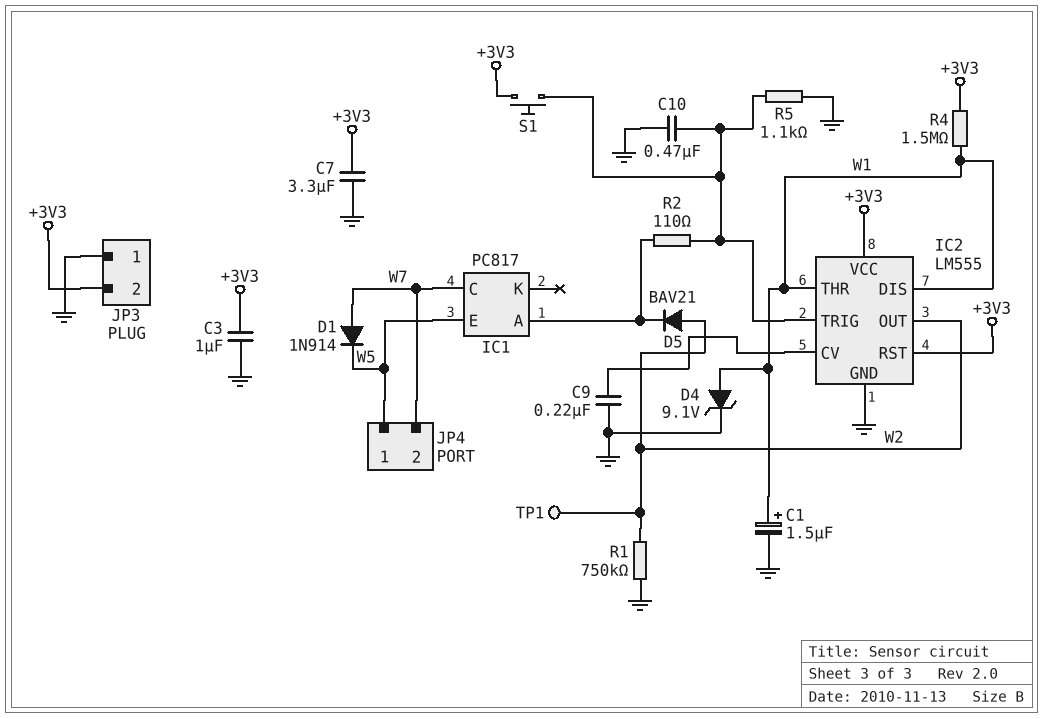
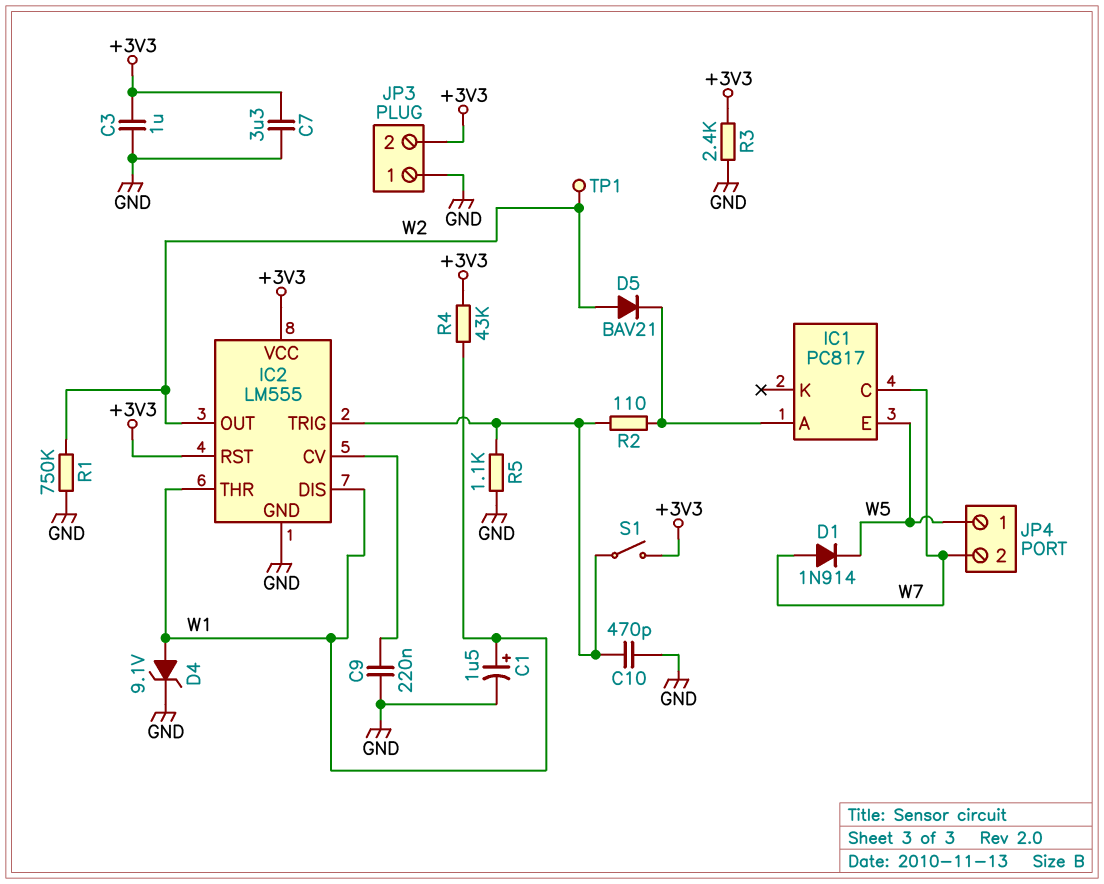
C10: 470nF (GND, IC2/TRIG) -> 470pF (GND, IC2/TRIG)
R3: none -> 2.4k (+3V3, GND)
R4: 1.5M (+3V3, W1) -> 43k (+3V3, W1)
S1: button (+3V3, IC2/TRIG) -> switch (+3V3, IC2/TRIG)

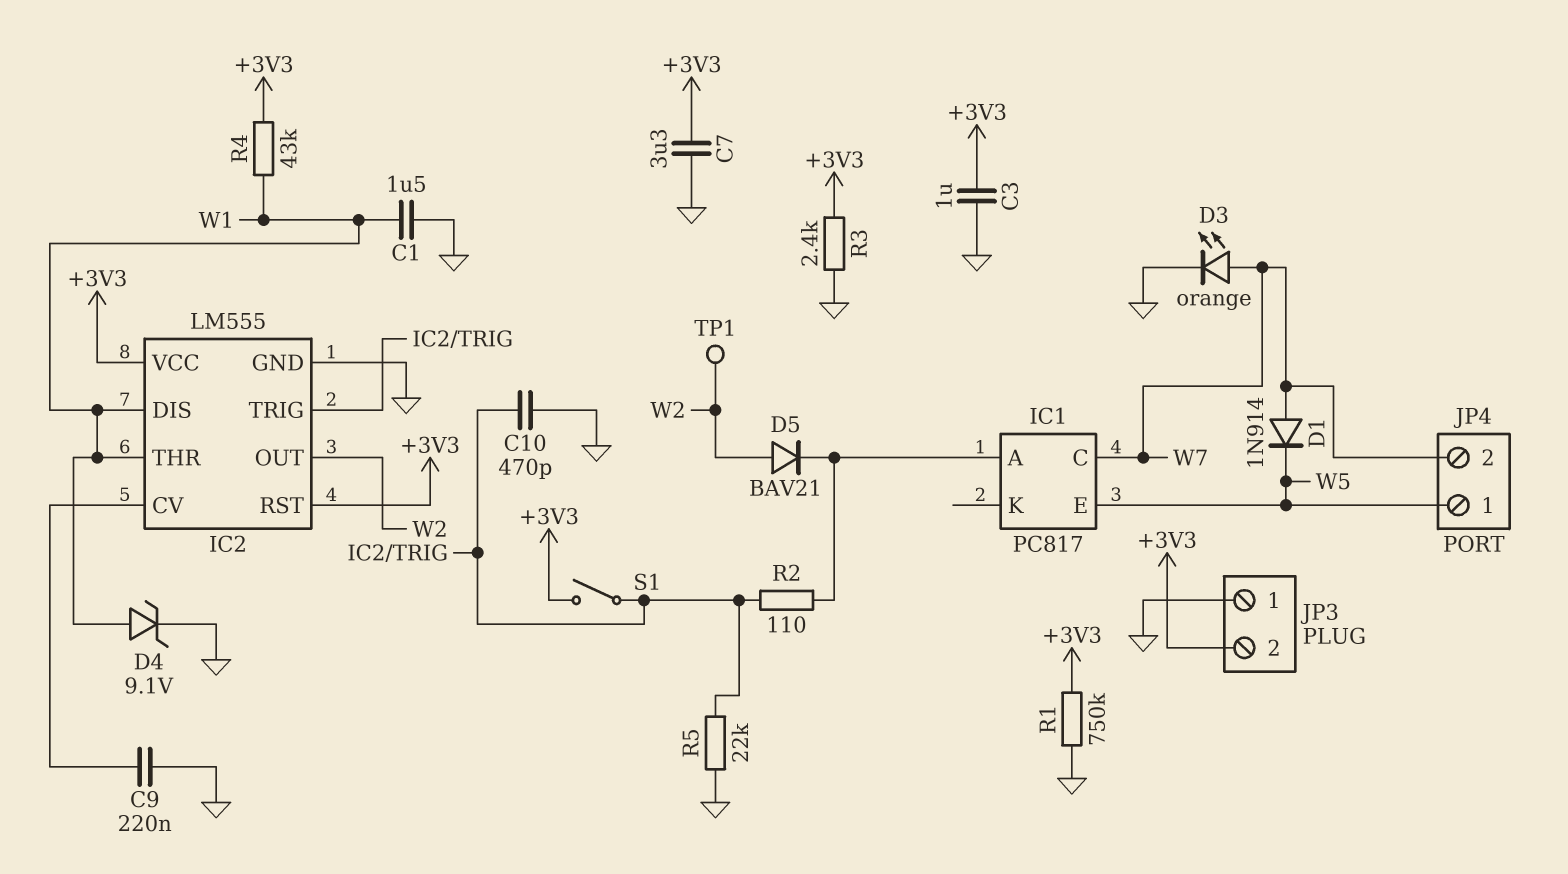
C1: 1.5uF (plus W1, minus GND) -> 1.5uF (GND, W1)
D3: none -> LED orange (A W7, K GND)
R1: 750k (GND, W2) -> 750k (+3V3, GND)
R5: 1.1k (GND, IC2/TRIG) -> 22k (GND, IC2/TRIG)

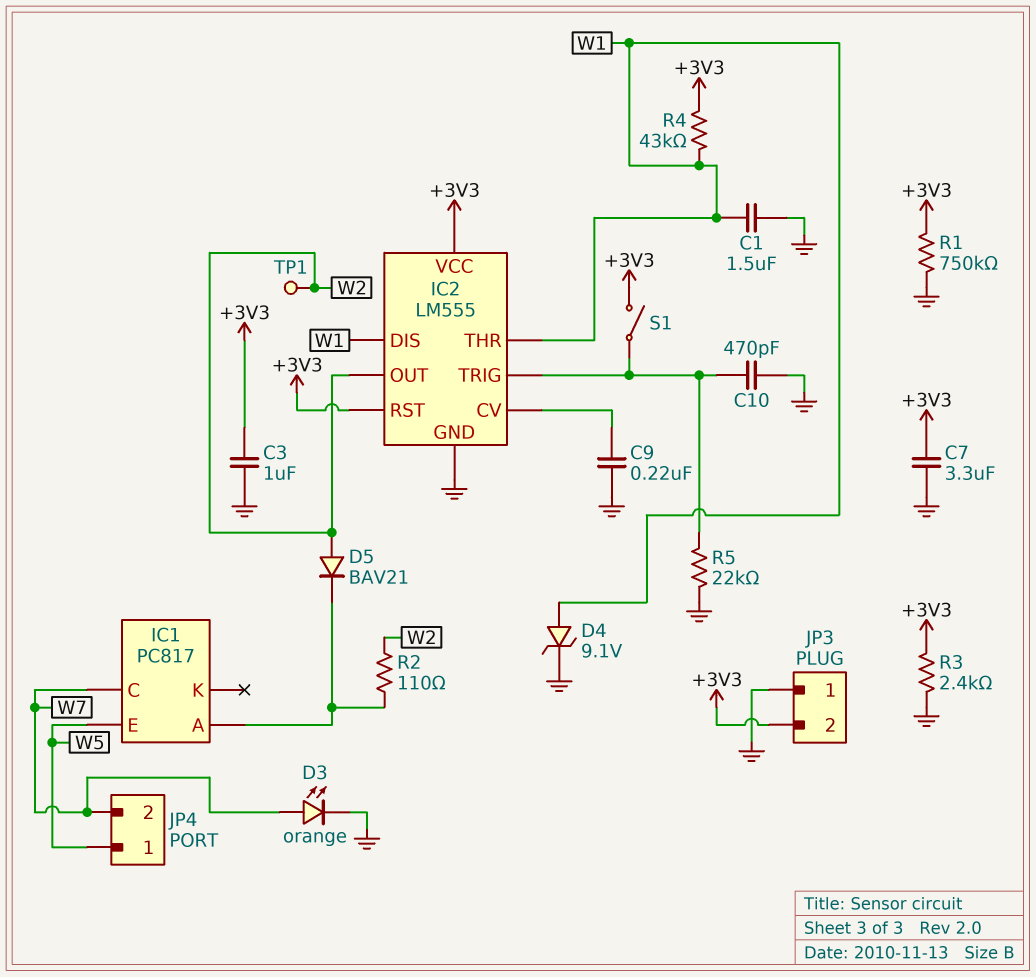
D1: diode 1N914 (A W7, K W5) -> none
R2: 110 (IC1/A, IC2/TRIG) -> 110 (IC1/A, W2)

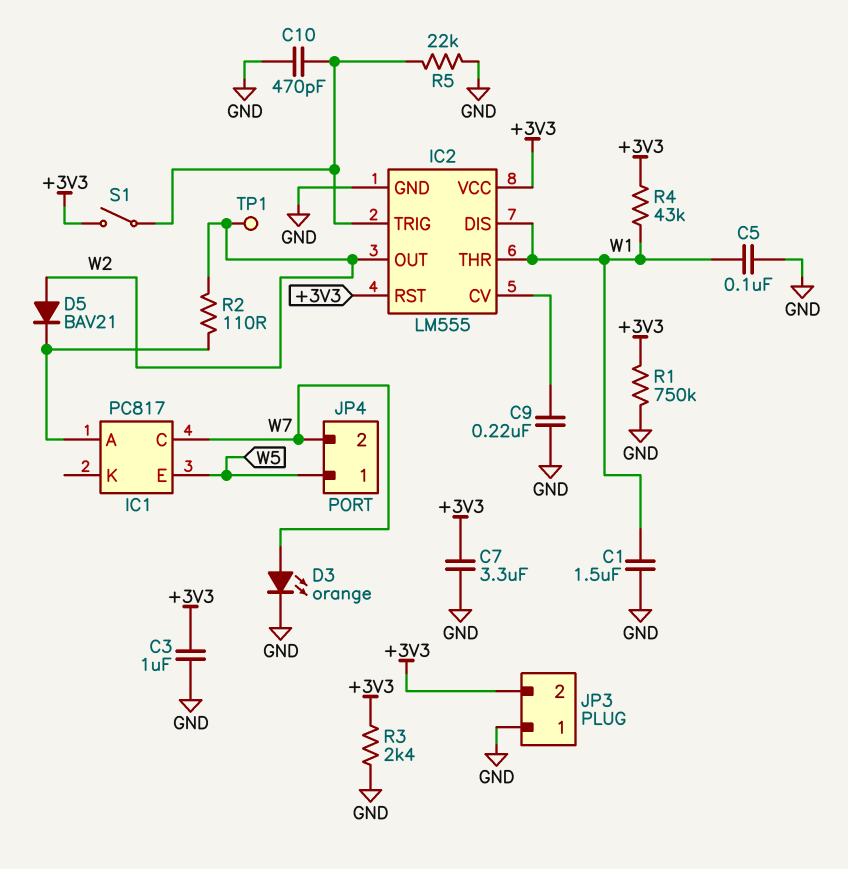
C5: none -> 100nF (GND, W1)
D4: zener 9.1V (A W1, K GND) -> none

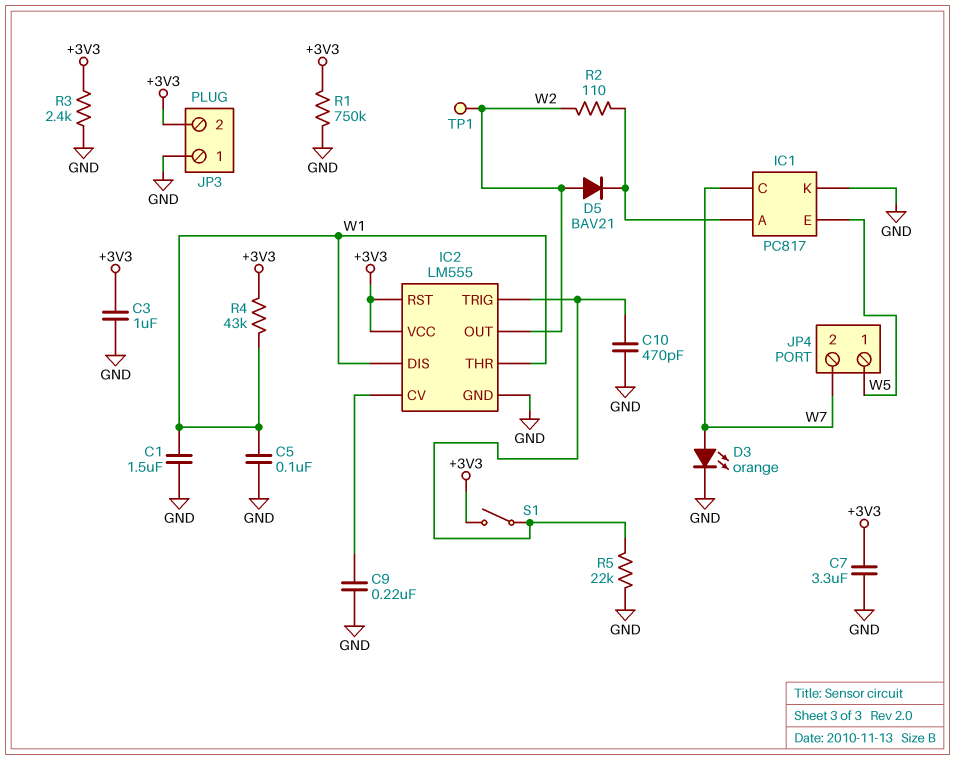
IC1 pin K: none -> GND

